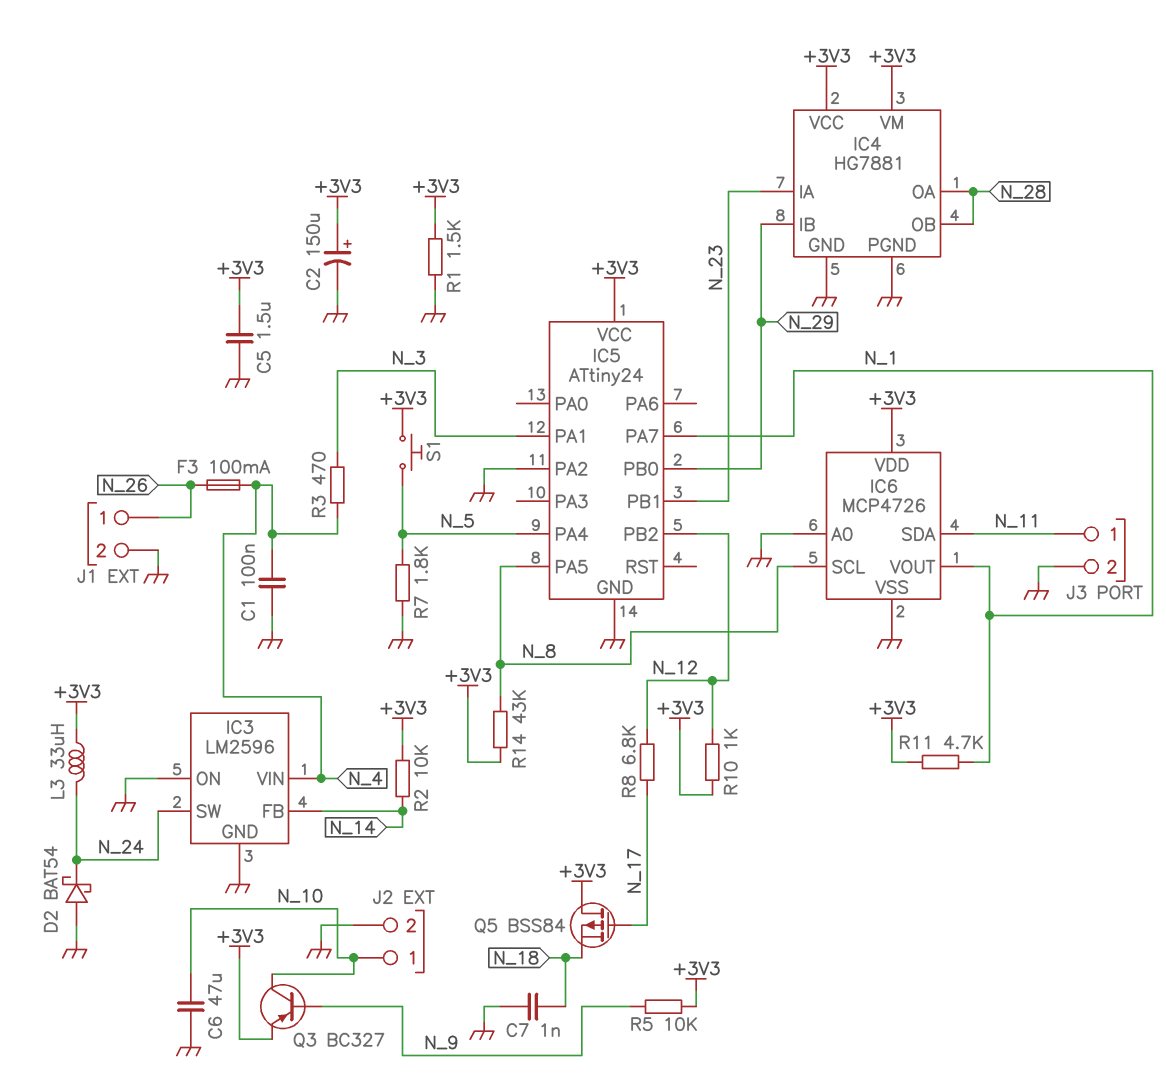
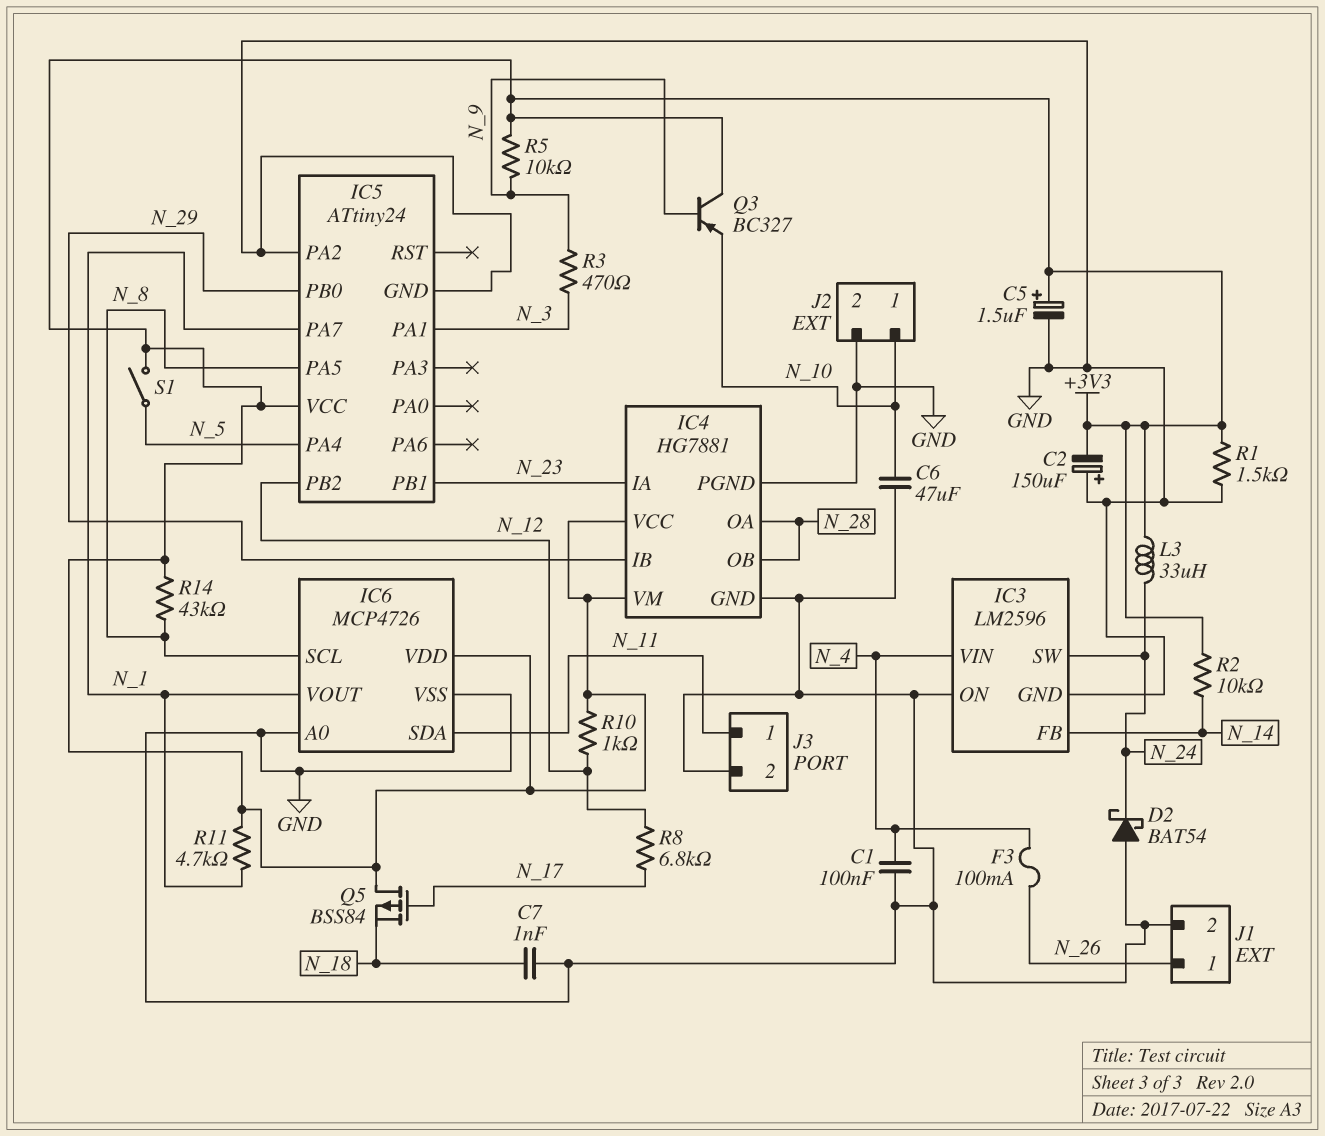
C2: 150uF (plus +3V3, minus GND) -> 150uF (plus GND, minus +3V3)
C5: 1.5uF (+3V3, GND) -> 1.5uF (plus +3V3, minus GND)
Q3: PNP BC327 (B N_9, C N_10, E +3V3) -> PNP BC327 (B N_9, C +3V3, E N_10)
R3: 470 (N_3, N_4) -> 470 (N_3, N_9)
R7: 1.8k (GND, N_5) -> none
S1: button (+3V3, N_5) -> switch (+3V3, N_5)

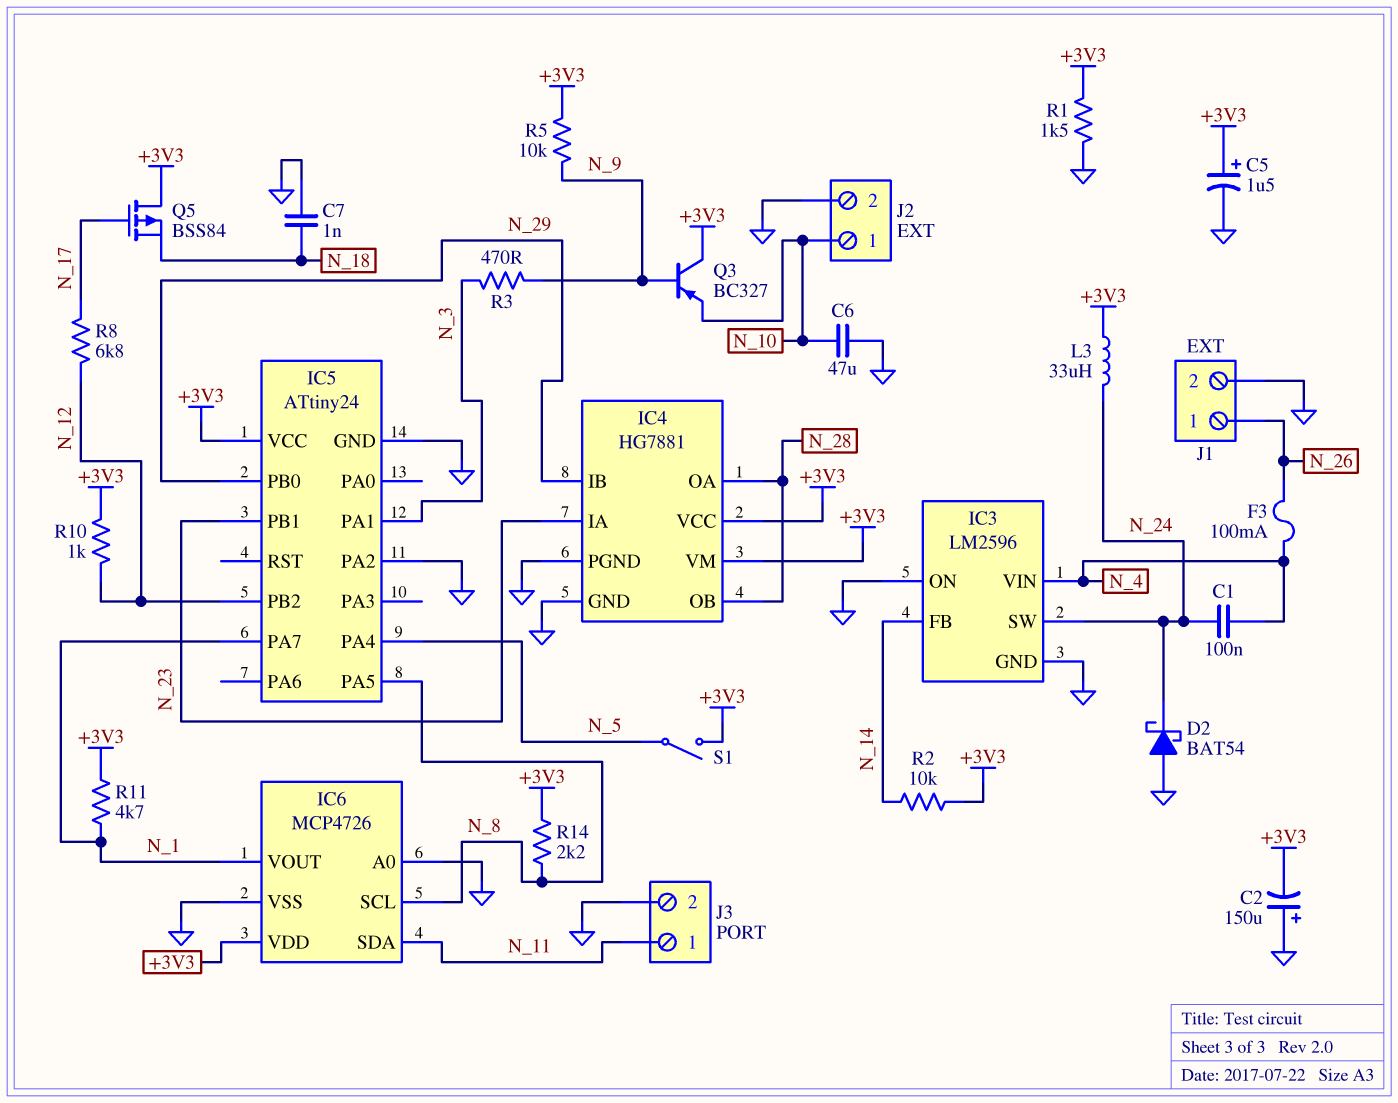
C1: 100nF (GND, N_4) -> 100nF (N_4, N_24)
R14: 43k (+3V3, N_8) -> 2.2k (+3V3, N_8)

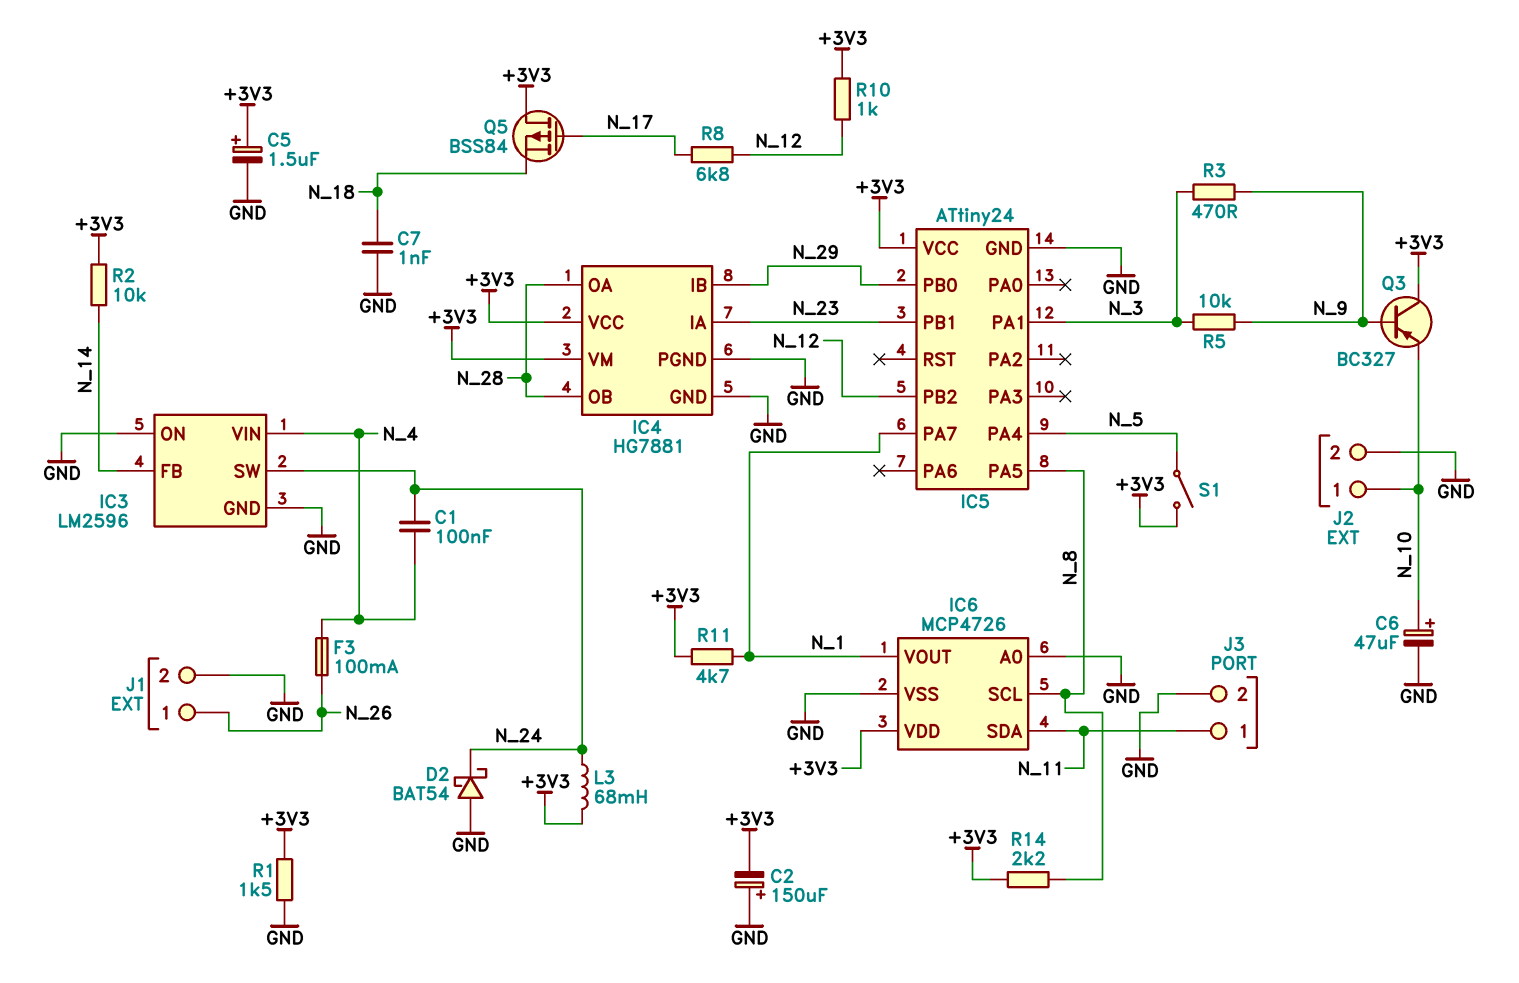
C6: 47uF (GND, N_10) -> 47uF (plus N_10, minus GND)
IC5 pin PA2: GND -> none
L3: 33uH (+3V3, N_24) -> 68mH (+3V3, N_24)
R5: 10k (+3V3, N_9) -> 10k (N_3, N_9)

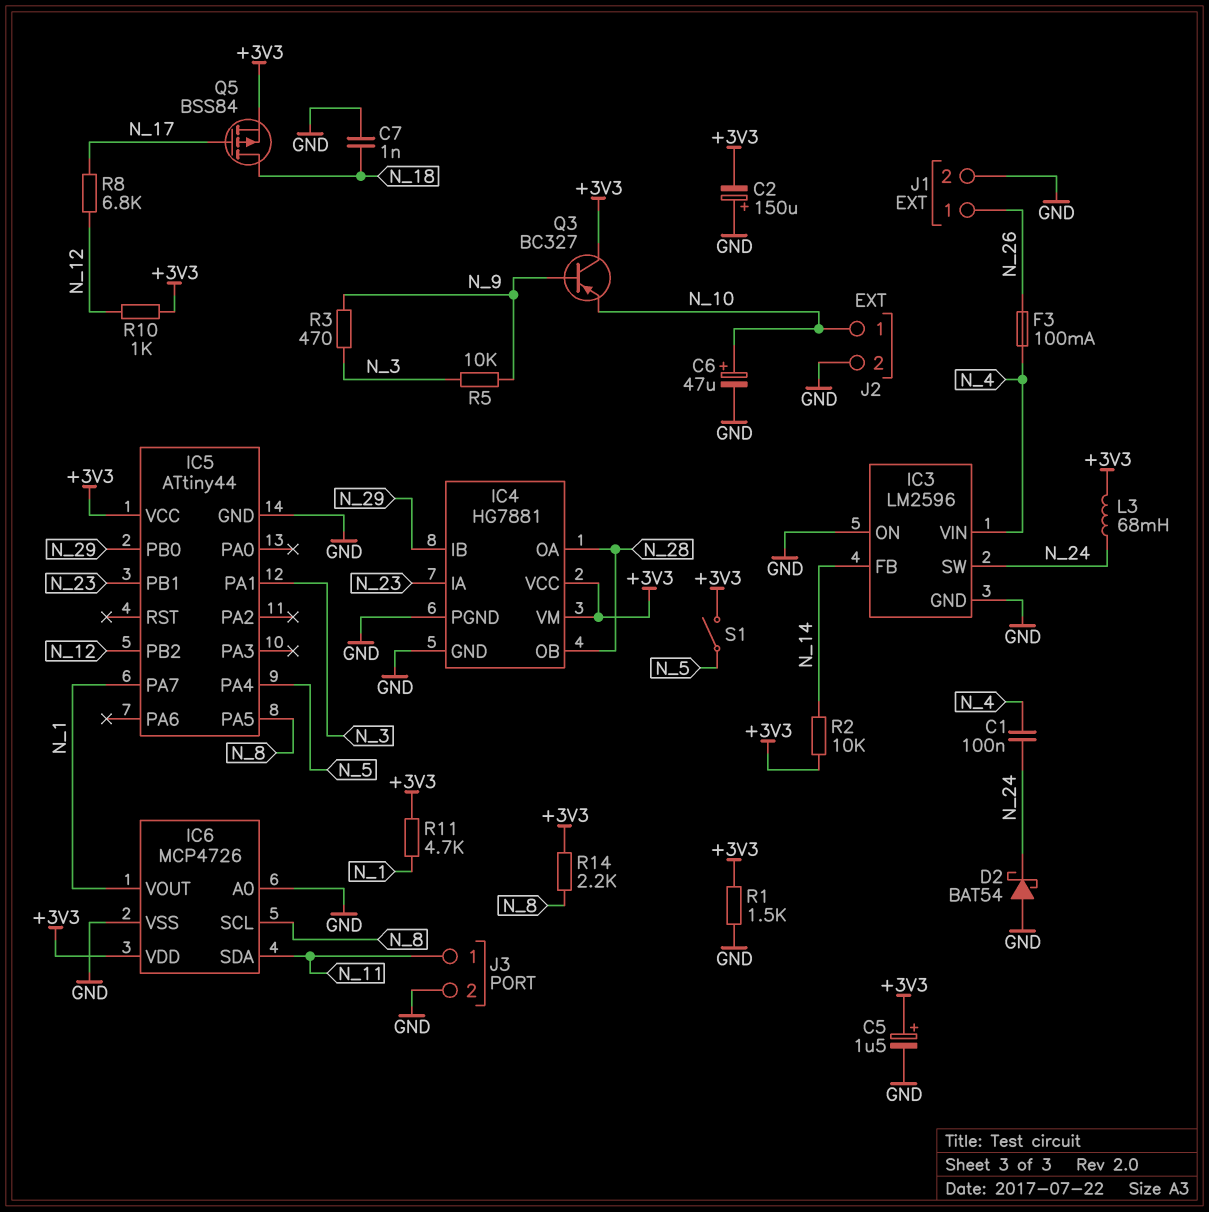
IC5: ATtiny24 -> ATtiny44
Q5: PMOS BSS84 (G N_17, D +3V3, S N_18) -> PMOS BSS84 (G N_17, D N_18, S +3V3)

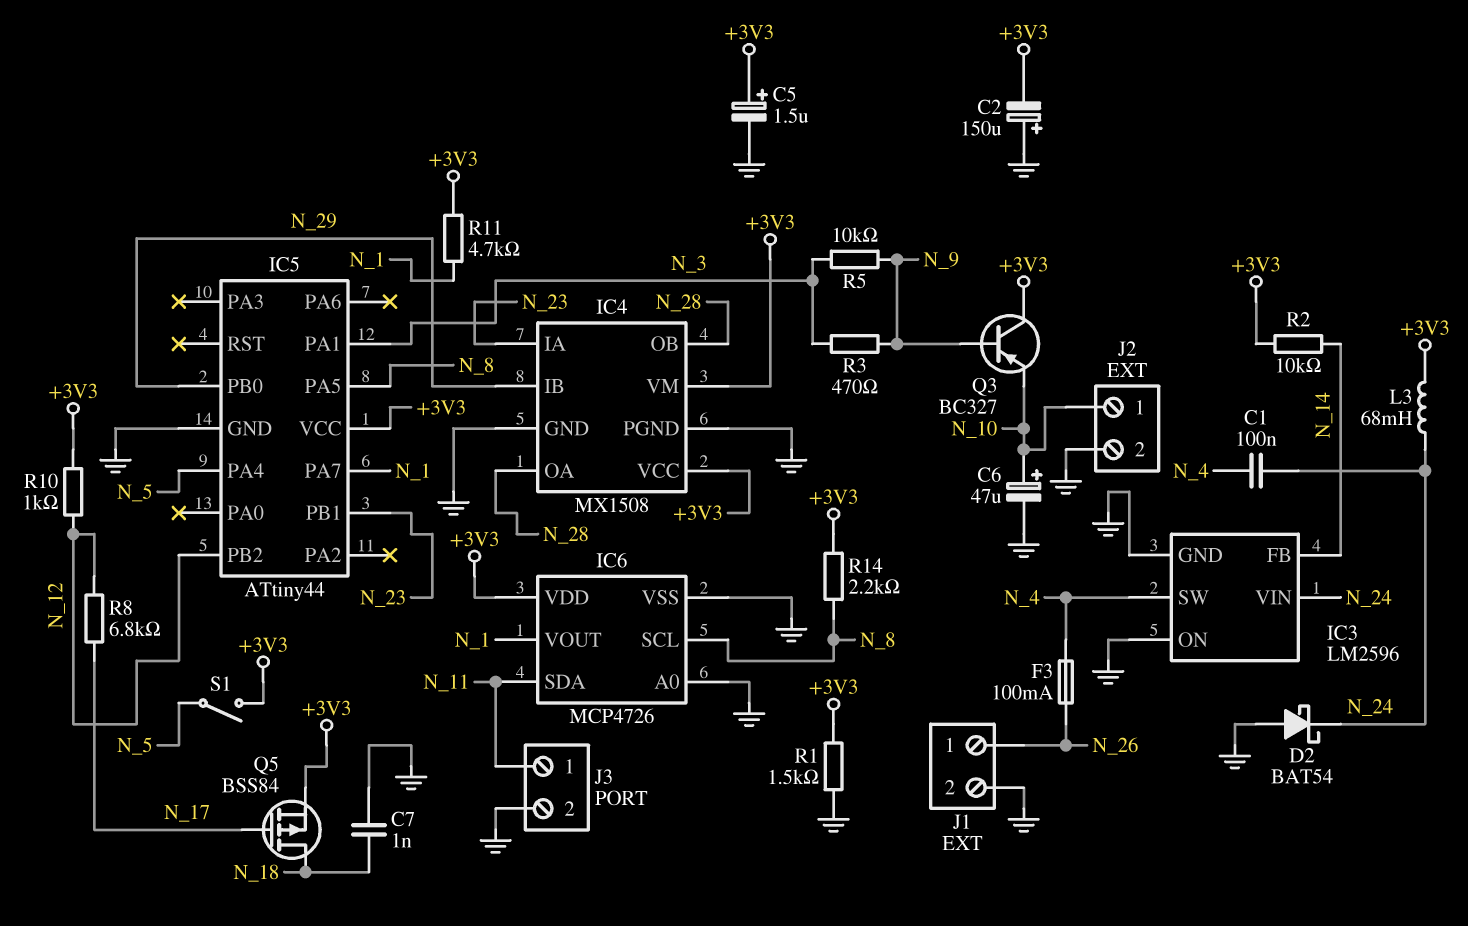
IC3 pin SW: N_24 -> N_4
IC3 pin VIN: N_4 -> N_24
IC4: HG7881 -> MX1508

